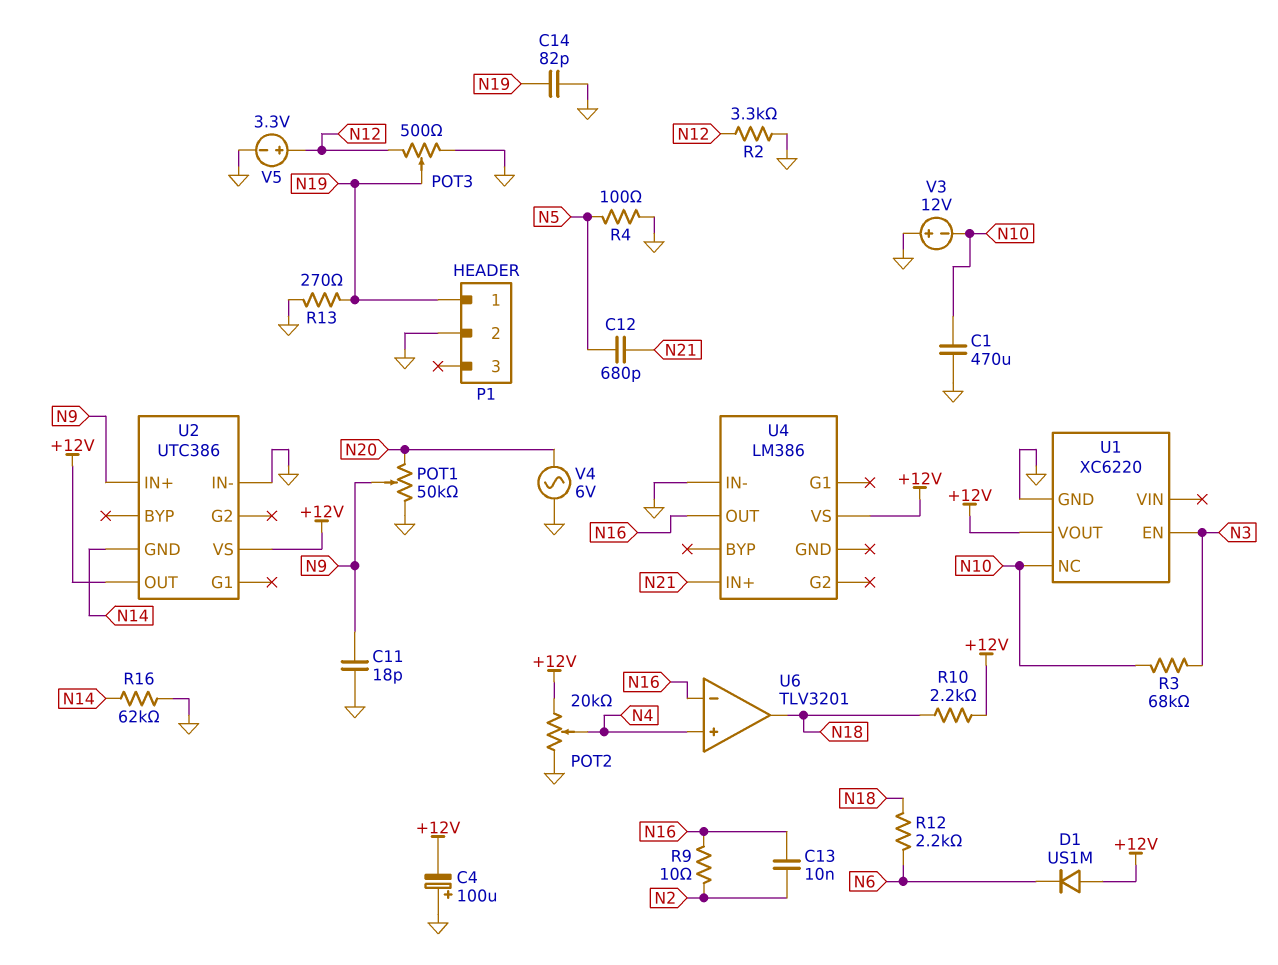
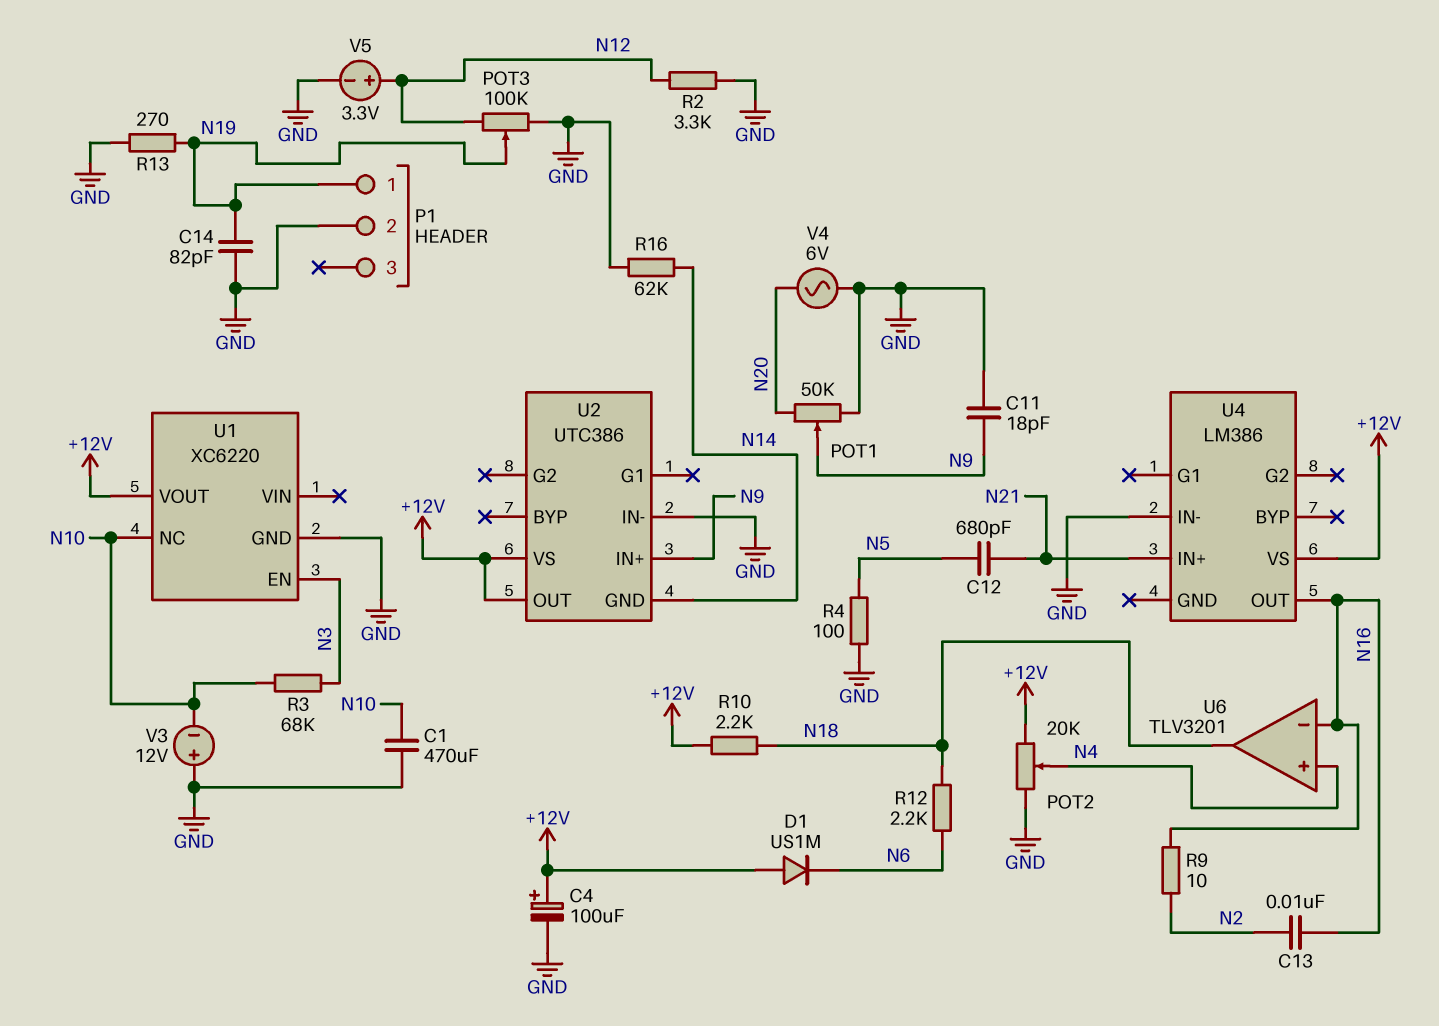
C4: 100uF (plus GND, minus +12V) -> 100uF (plus +12V, minus GND)
POT3: 500 (GND, N12, wiper N19) -> 100k (GND, N12, wiper N19)

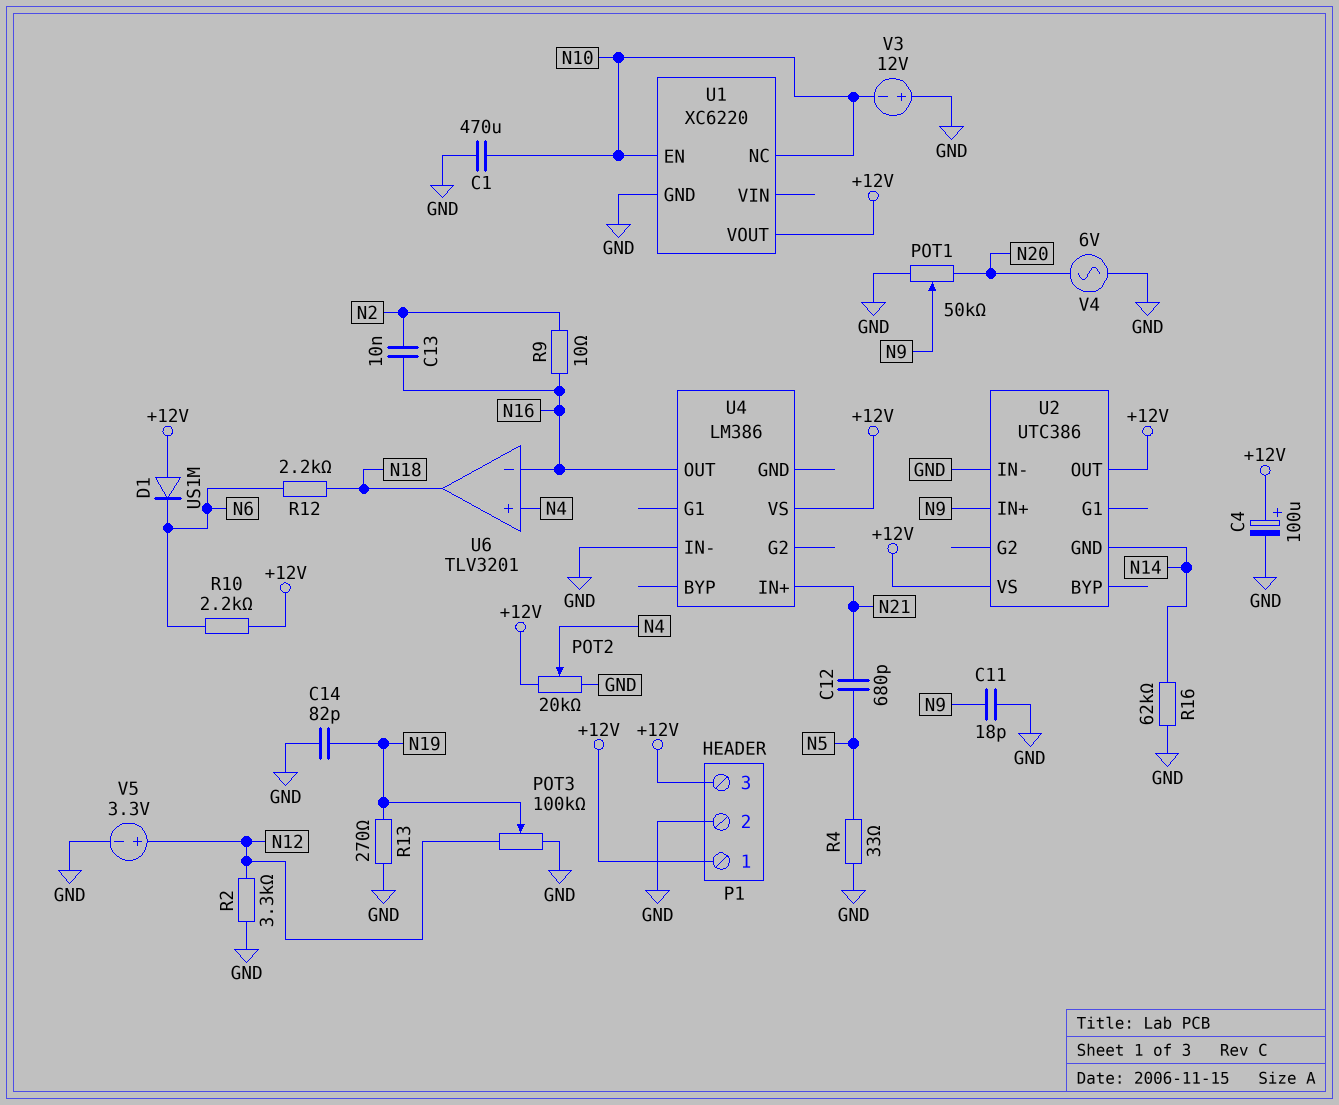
P1 pin 1: N19 -> +12V
P1 pin 3: none -> +12V
R3: 68k (N3, N10) -> none
R4: 100 (GND, N5) -> 33 (GND, N5)
R10: 2.2k (+12V, N18) -> 2.2k (+12V, N6)
U1 pin EN: N3 -> N10

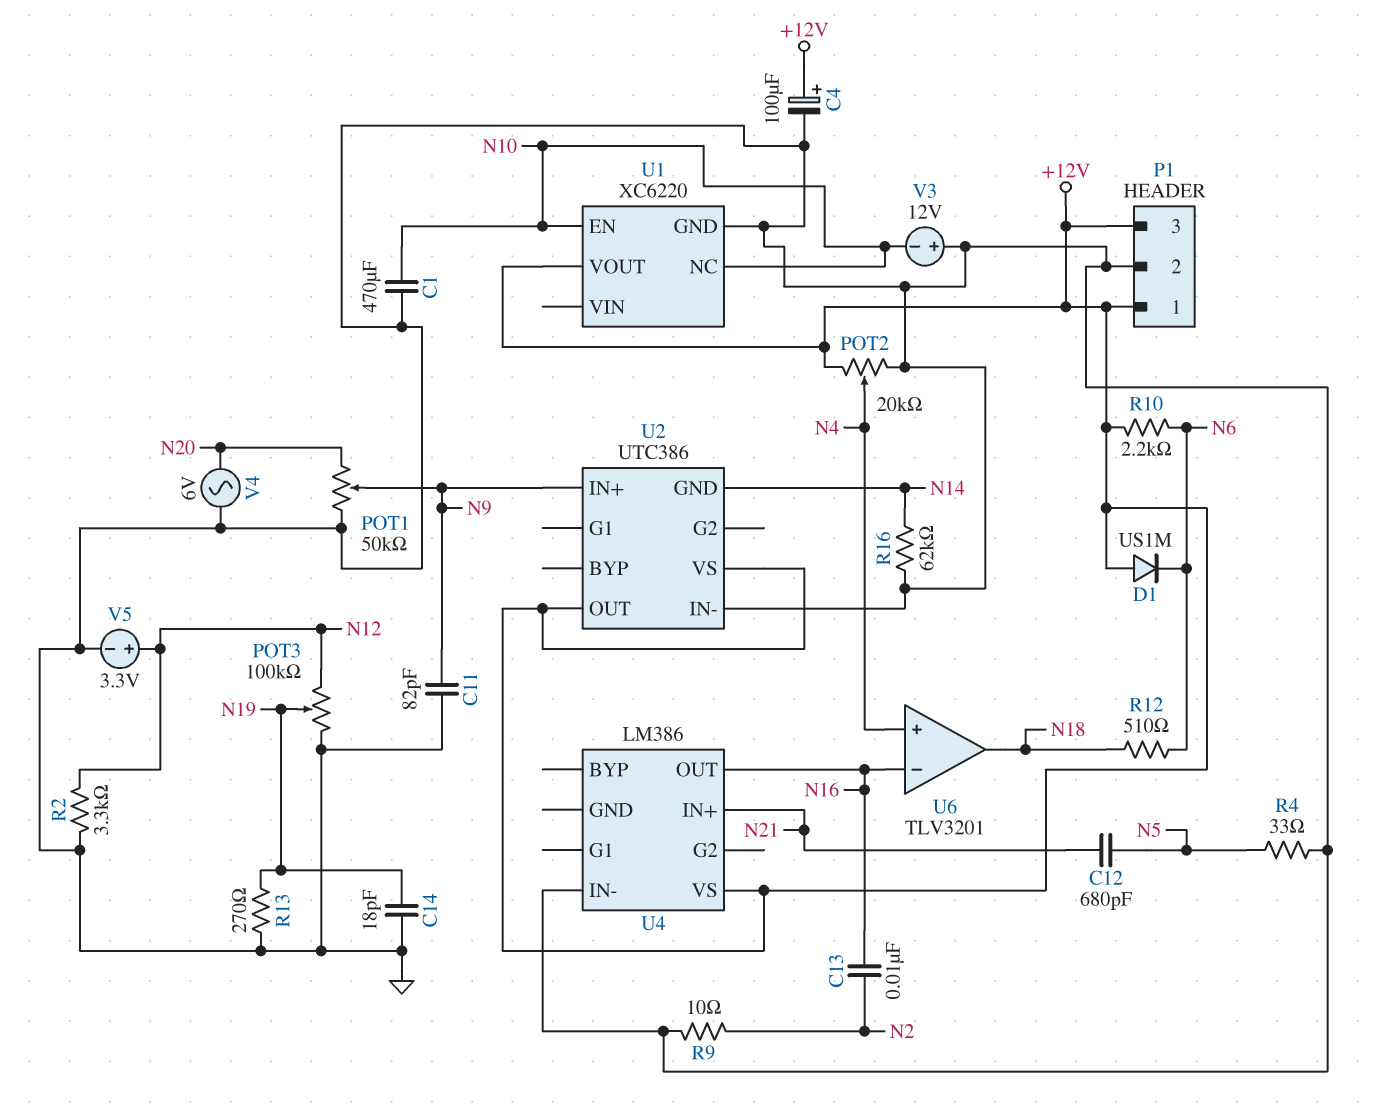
C11: 18pF (GND, N9) -> 82pF (GND, N9)
C14: 82pF (GND, N19) -> 18pF (GND, N19)
R9: 10 (N2, N16) -> 10 (GND, N2)
R12: 2.2k (N6, N18) -> 510 (N6, N18)

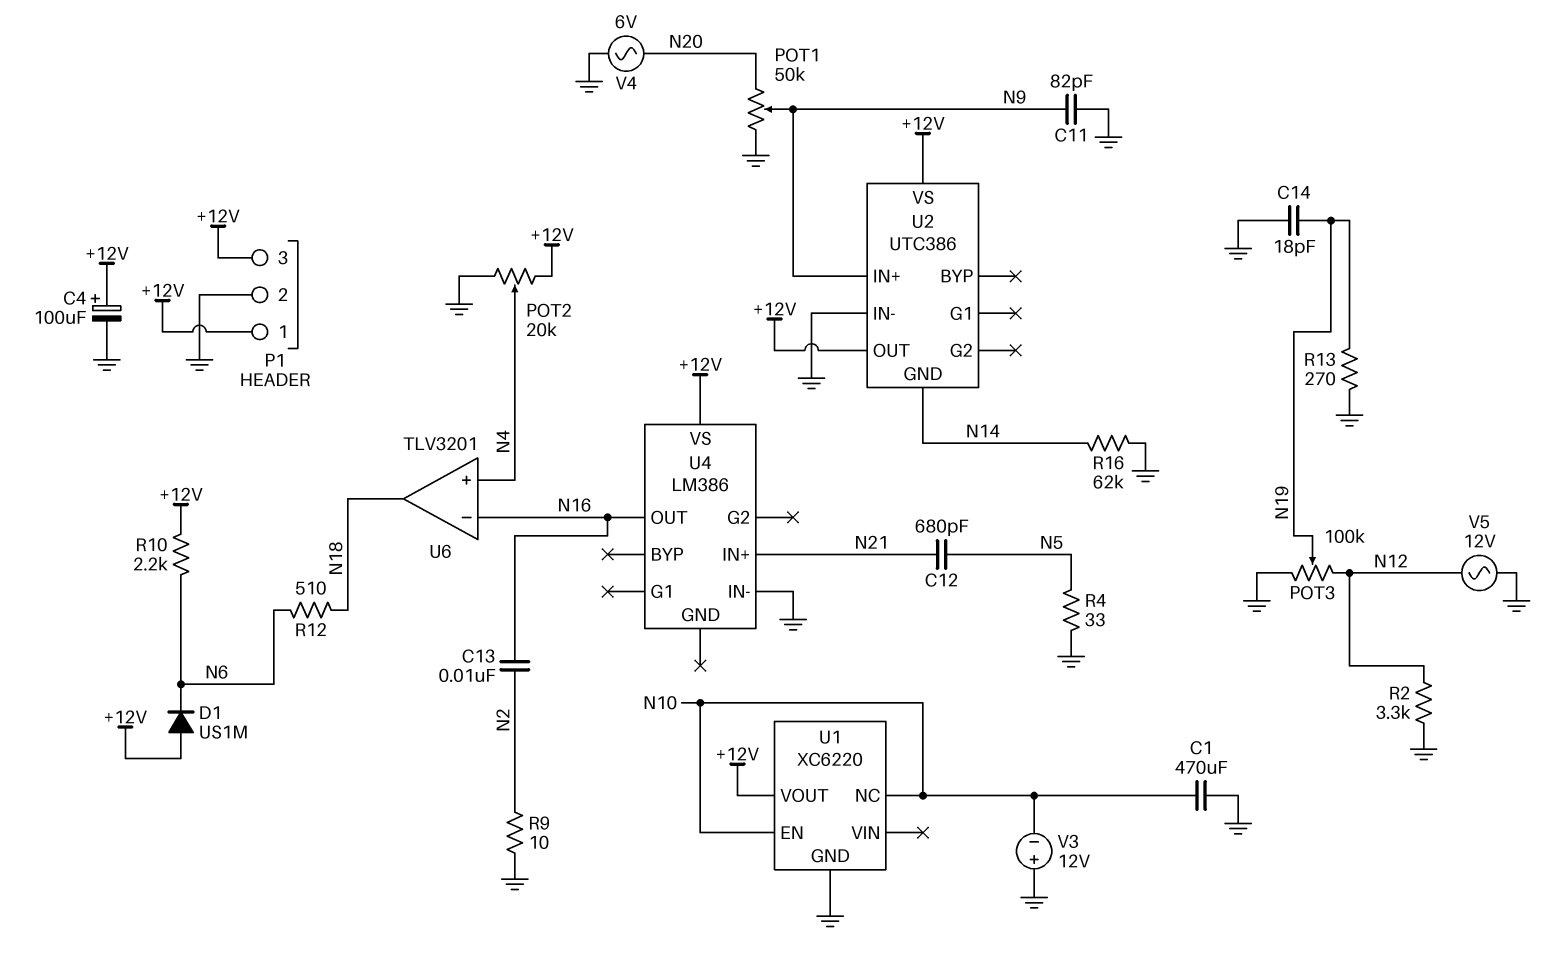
V5: 3.3V (plus N12, minus GND) -> AC 12V (GND, N12)

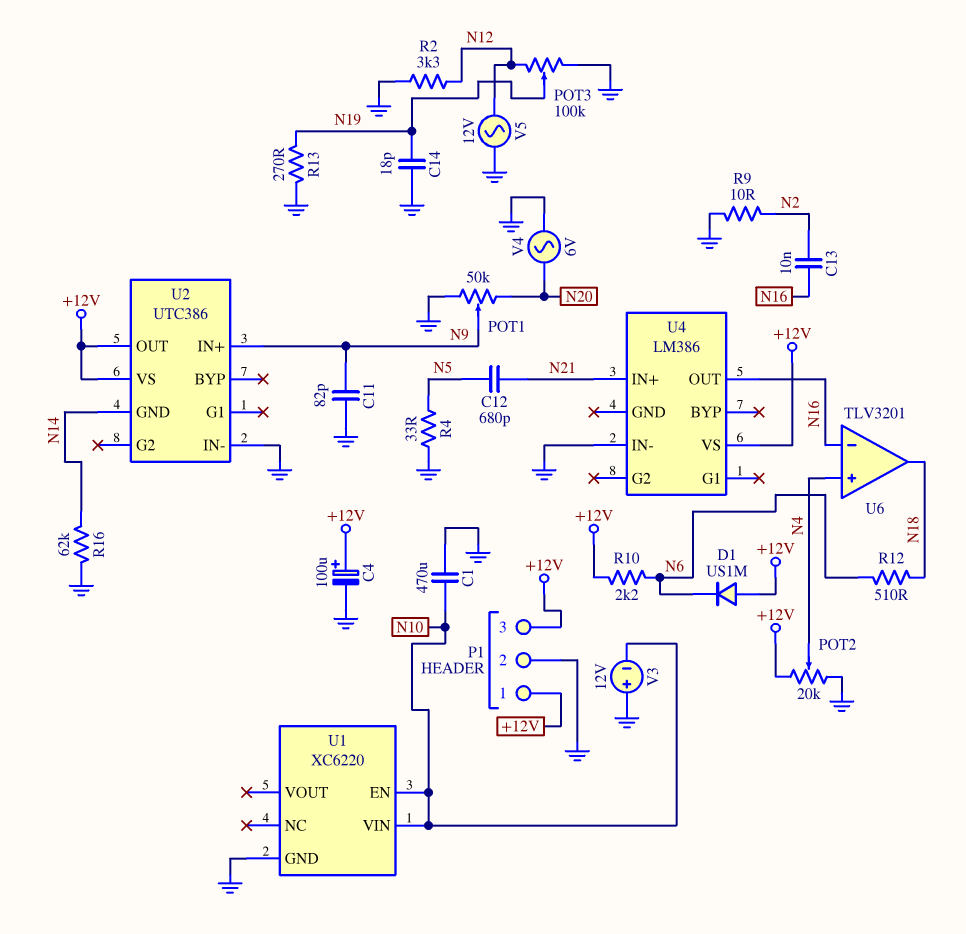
U1 pin NC: N10 -> none
U1 pin VIN: none -> N10
U1 pin VOUT: +12V -> none

